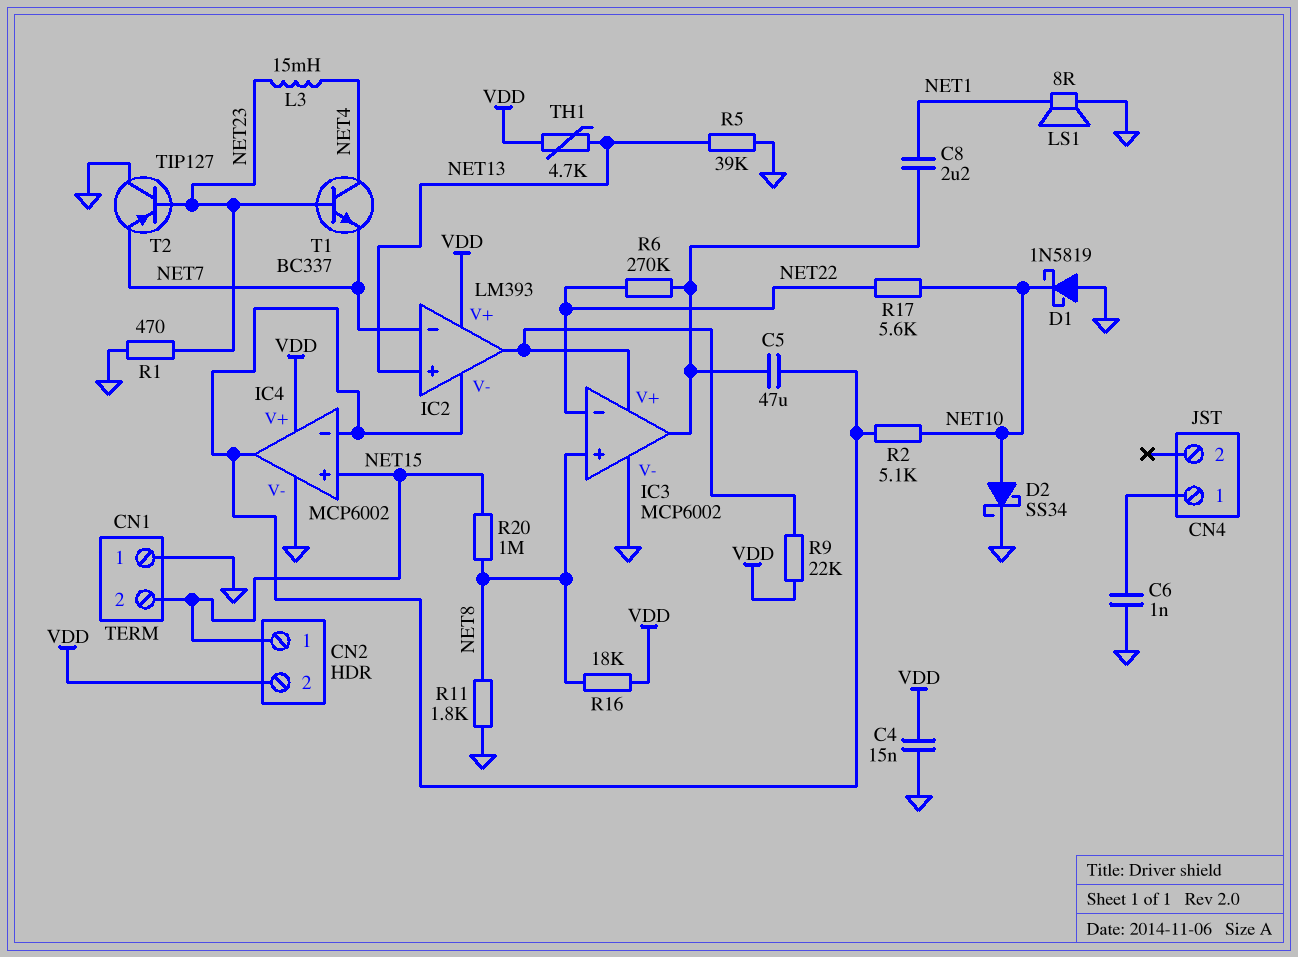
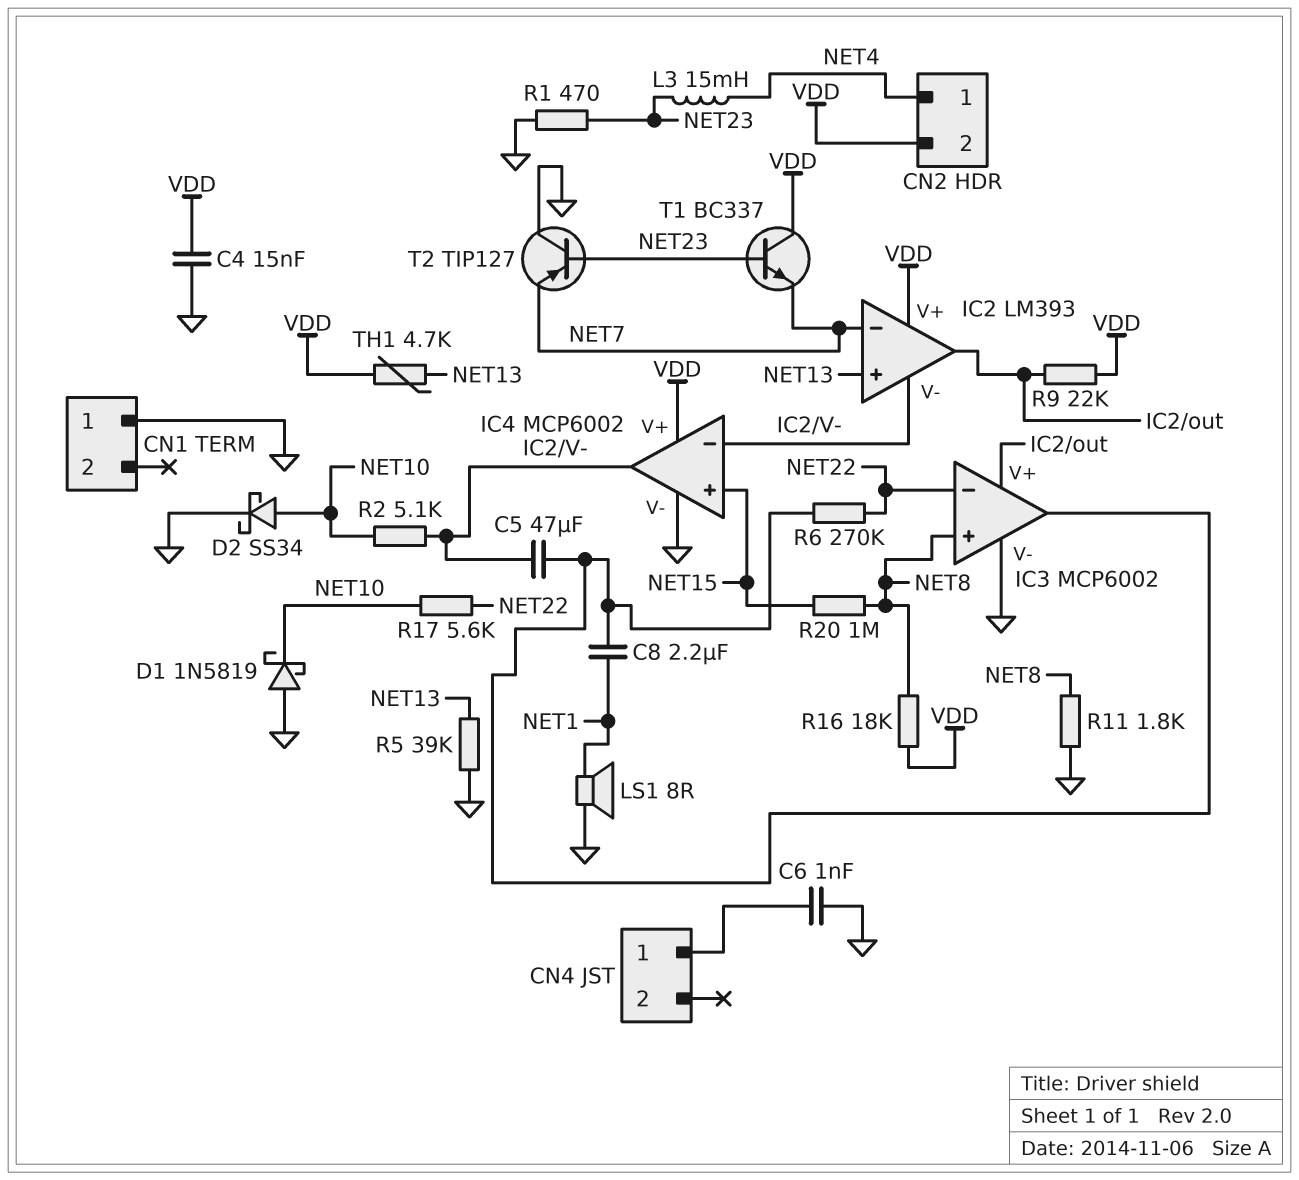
CN1 pin 2: NET15 -> none
CN2 pin 1: NET15 -> NET4
T1: NPN BC337 (B NET23, C NET4, E NET7) -> NPN BC337 (B NET23, C VDD, E NET7)

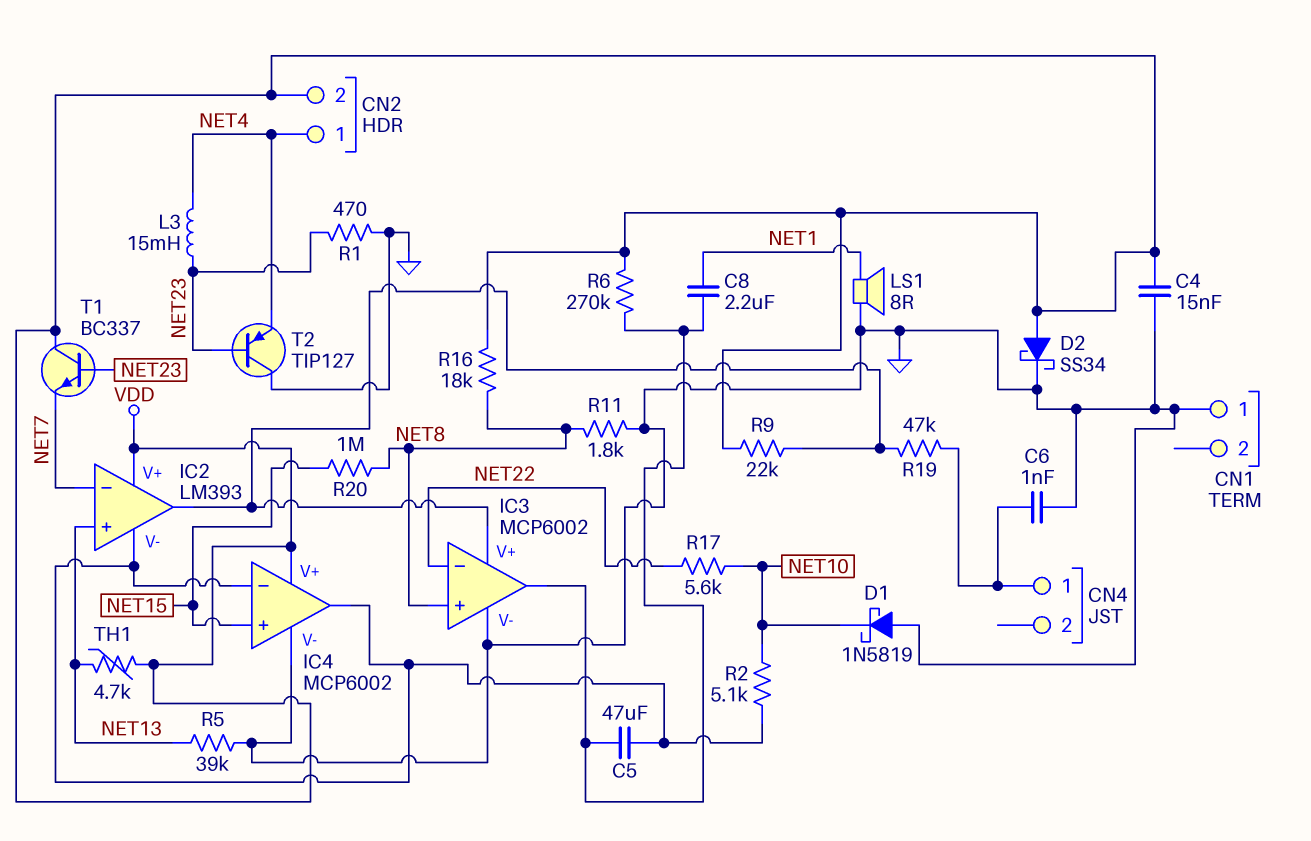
D2: schottky SS34 (A NET10, K GND) -> schottky SS34 (A VDD, K GND)
R6: 270k (IC3/out, NET22) -> 270k (IC3/out, VDD)
R19: none -> 47k (CN4/1, IC2/out)
T2: PNP TIP127 (B NET23, C GND, E NET7) -> PNP TIP127 (B NET23, C GND, E NET4)

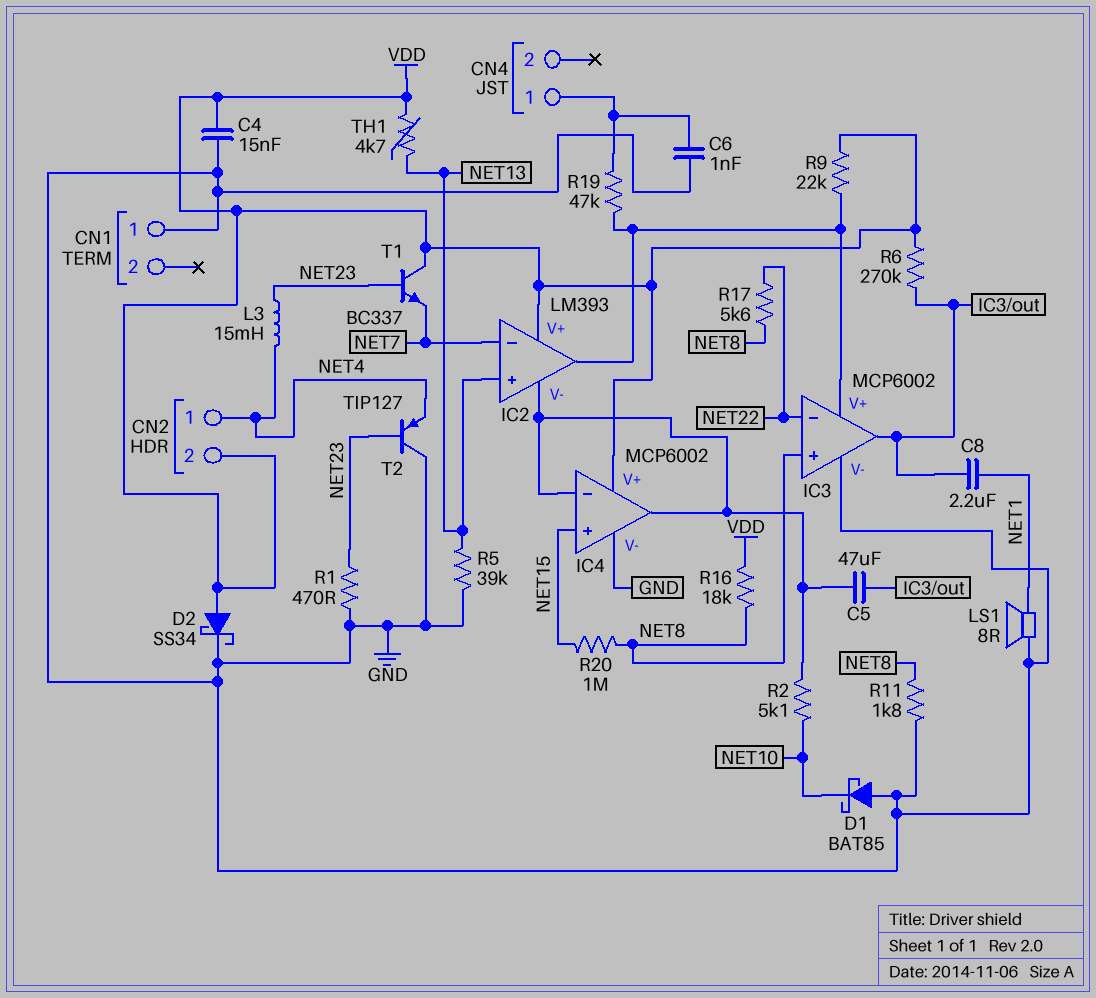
D1: schottky 1N5819 (A GND, K NET10) -> schottky BAT85 (A GND, K NET10)
R17: 5.6k (NET10, NET22) -> 5.6k (NET8, NET22)

